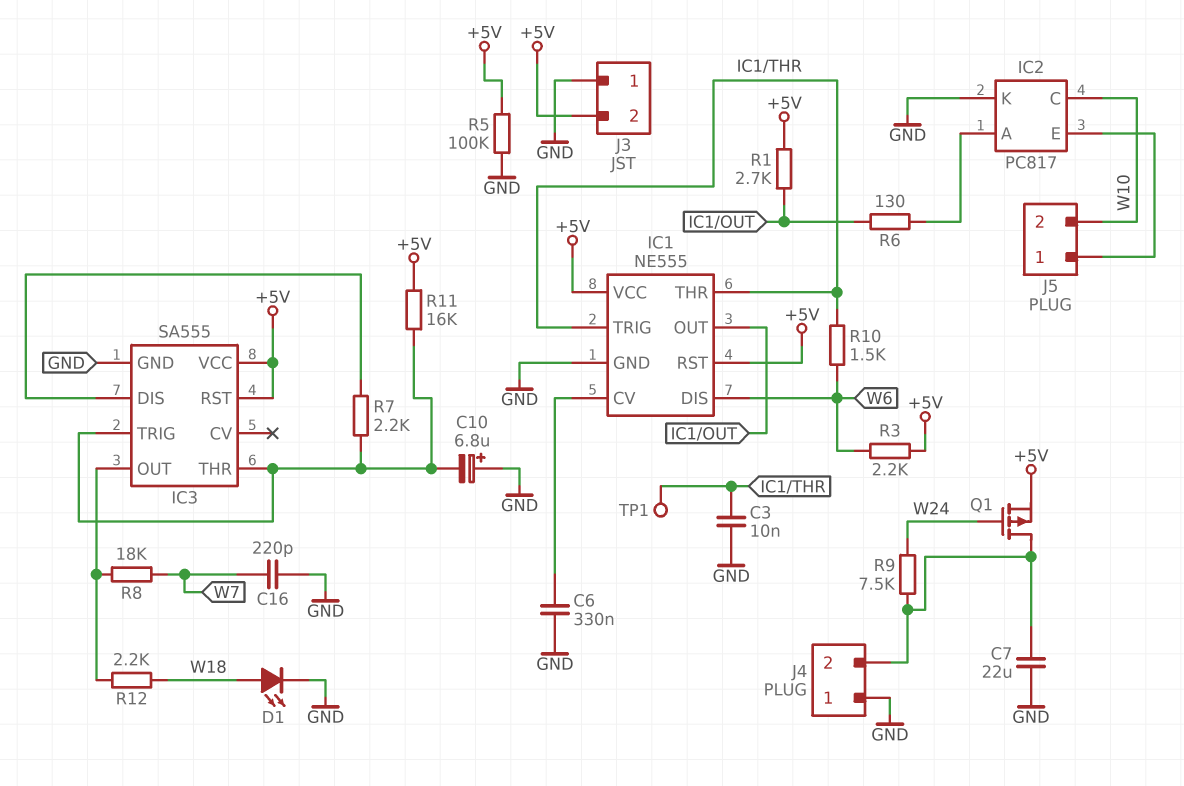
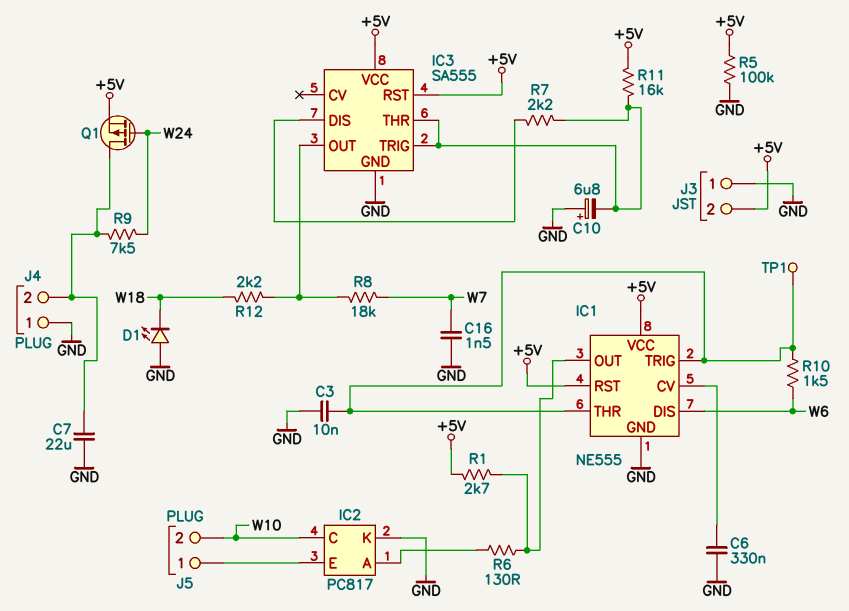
C16: 220pF (GND, W7) -> 1.5nF (GND, W7)
D1: LED (A W18, K GND) -> LED (A GND, K W18)
R3: 2.2k (+5V, W6) -> none

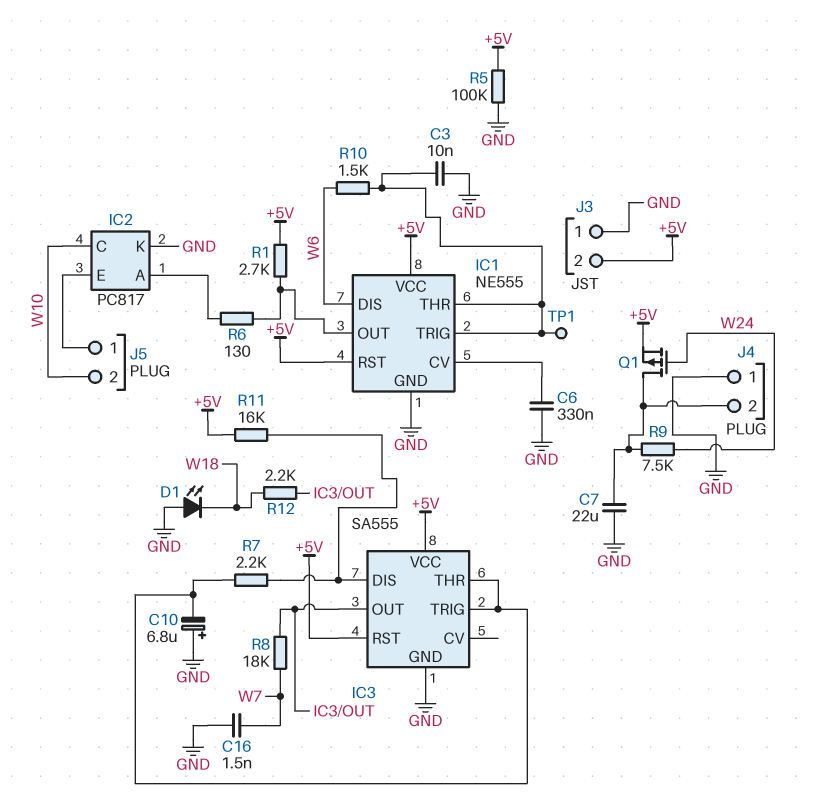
R11: 16k (+5V, IC3/THR) -> 16k (+5V, IC3/DIS)

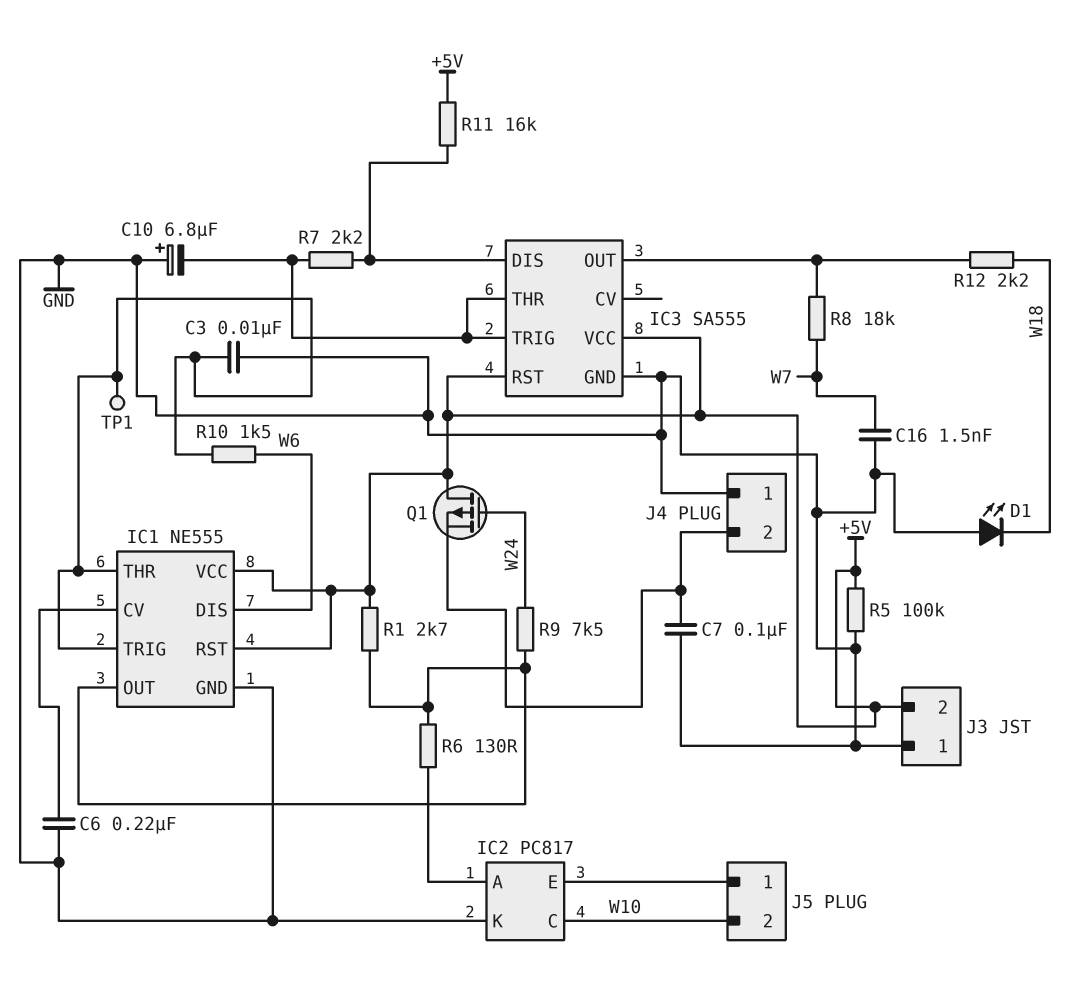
C6: 330nF (GND, IC1/CV) -> 220nF (GND, IC1/CV)
C7: 22uF (GND, J4/2) -> 100nF (GND, J4/2)
Q1: PMOS (G W24, D J4/2, S +5V) -> PMOS (G W24, D +5V, S J4/2)
R9: 7.5k (J4/2, W24) -> 7.5k (IC1/OUT, W24)

